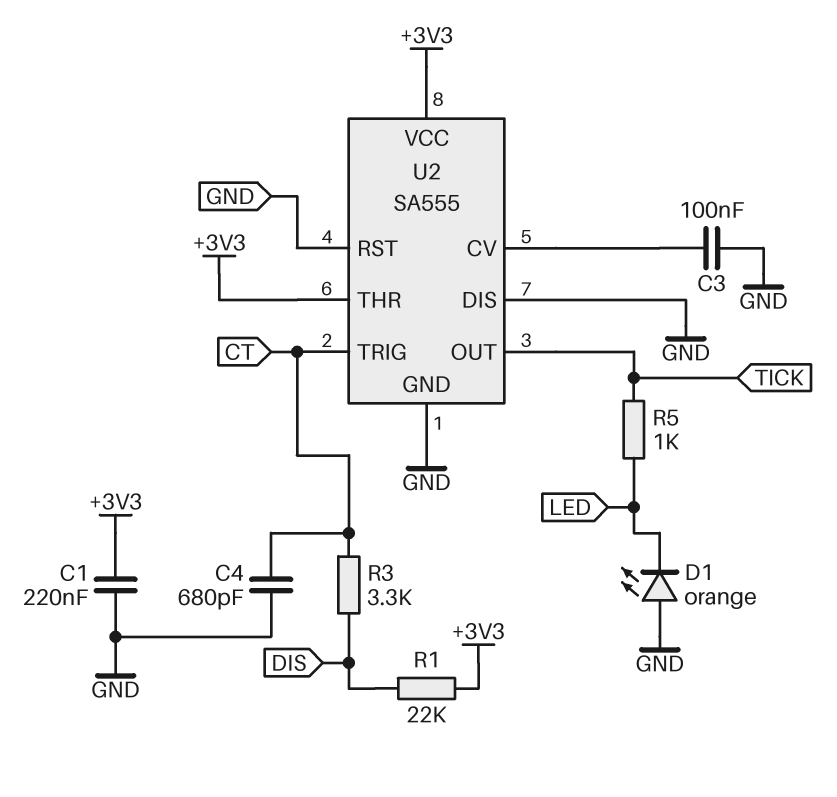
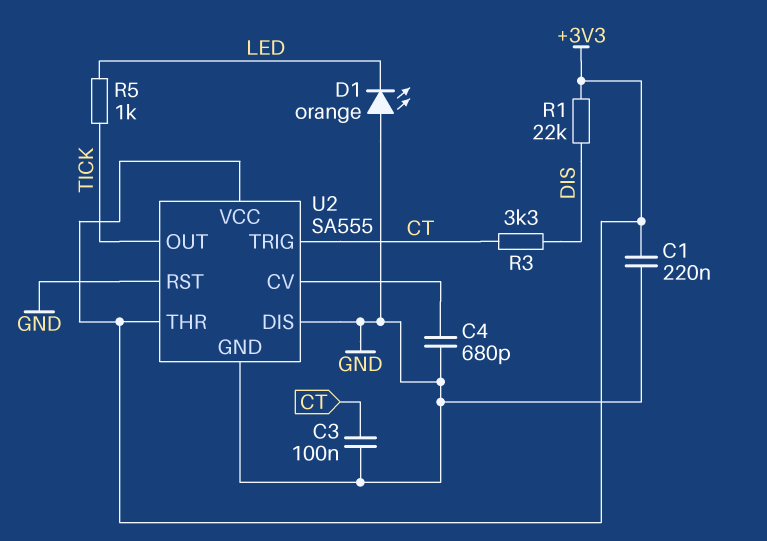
C3: 100nF (GND, U2/CV) -> 100nF (CT, GND)
C4: 680pF (CT, GND) -> 680pF (GND, U2/CV)

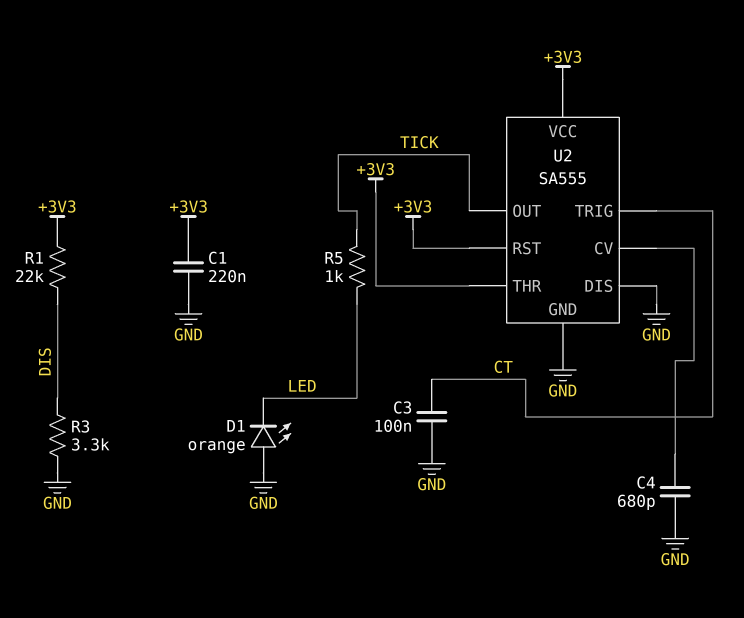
R3: 3.3k (CT, DIS) -> 3.3k (DIS, GND)
U2 pin RST: GND -> +3V3

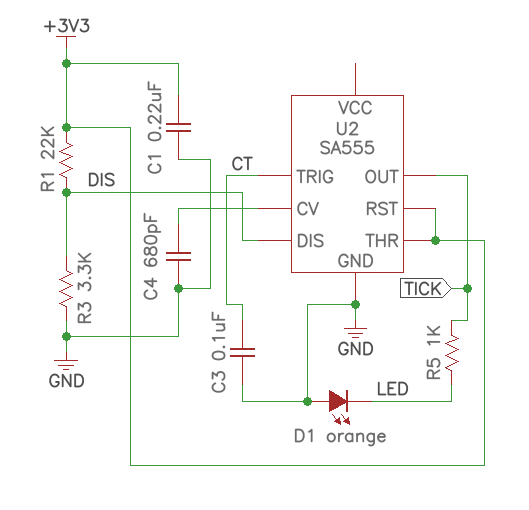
U2 pin DIS: GND -> DIS
U2 pin VCC: +3V3 -> none

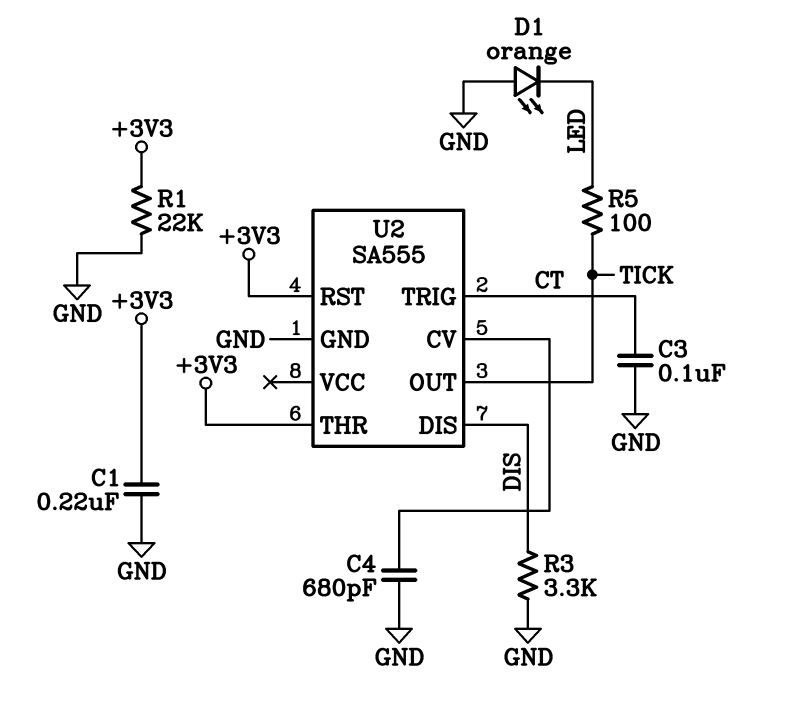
R1: 22k (+3V3, DIS) -> 22k (+3V3, GND)
R5: 1k (LED, TICK) -> 100 (LED, TICK)

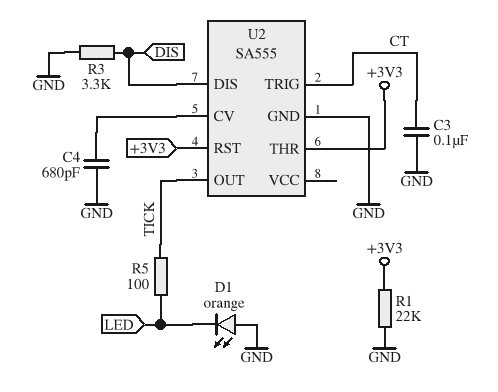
C1: 220nF (+3V3, GND) -> none

